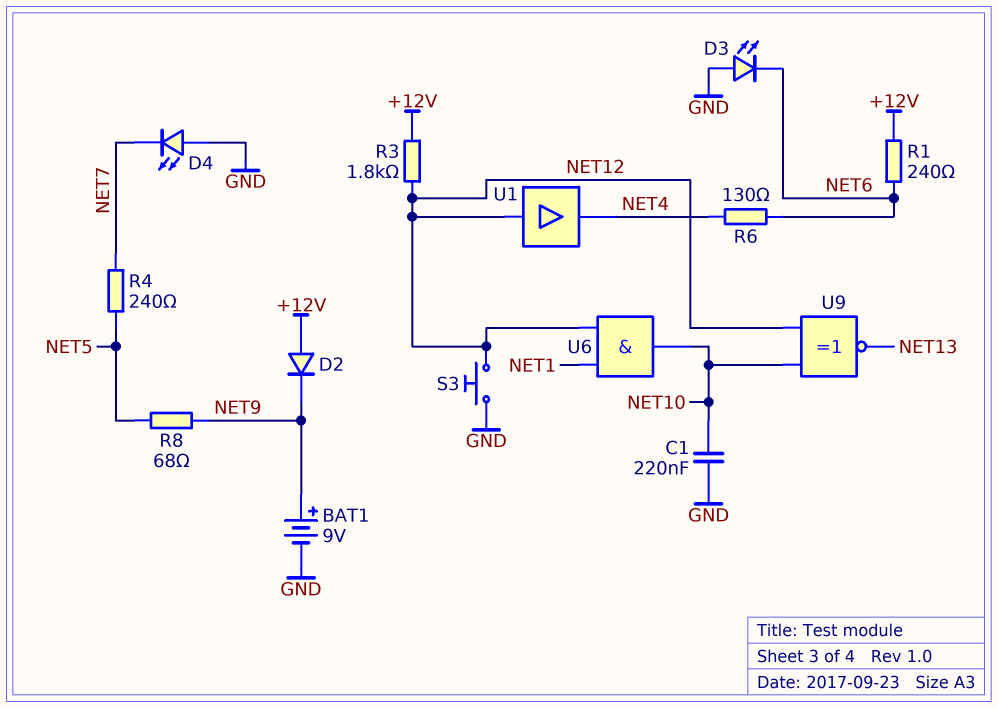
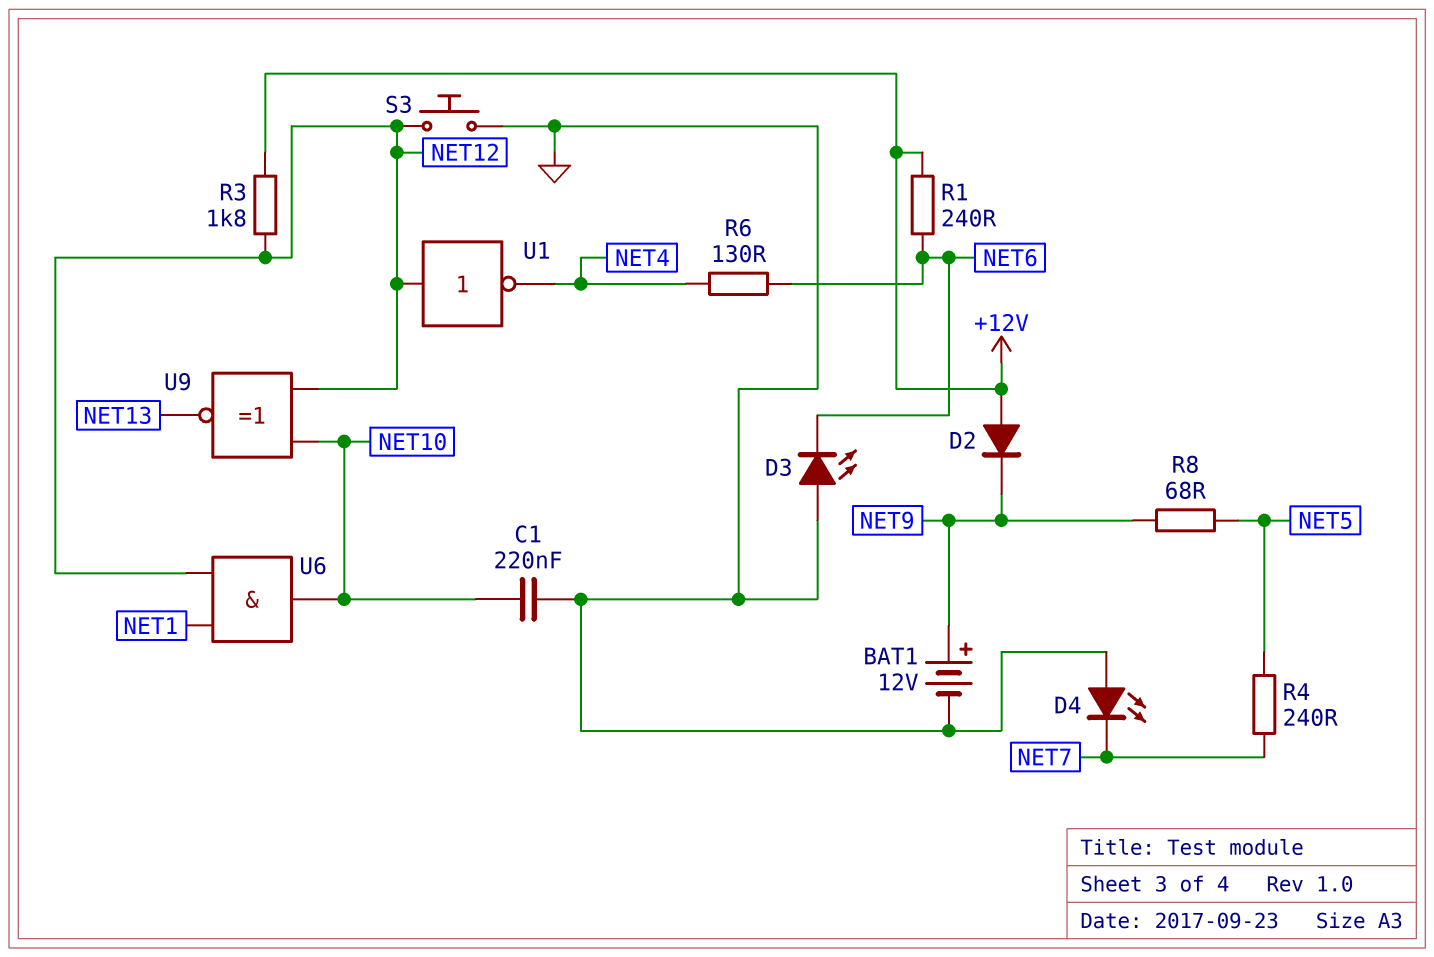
BAT1: 9V (plus NET9, minus GND) -> 12V (plus NET9, minus GND)
U1: buffer (in NET12, out NET4) -> NOT (in NET12, out NET4)

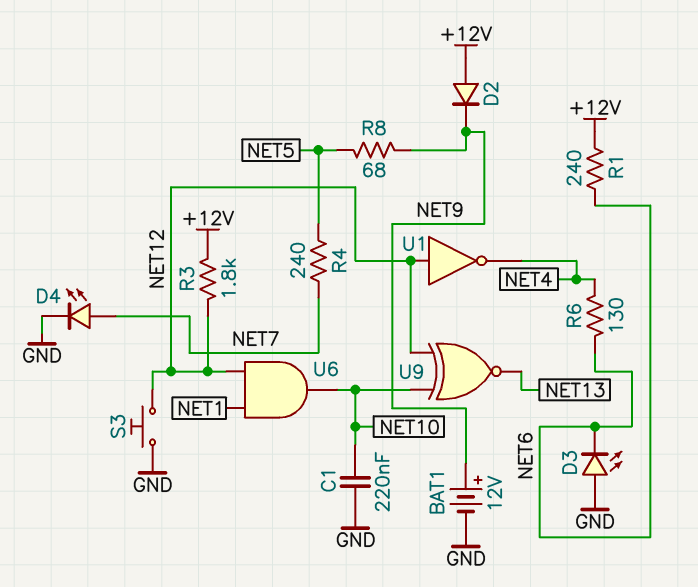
D4: LED (A GND, K NET7) -> LED (A NET7, K GND)

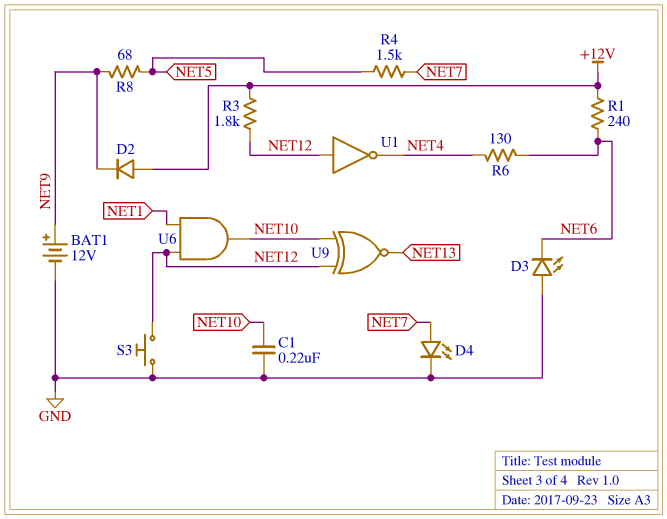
R4: 240 (NET5, NET7) -> 1.5k (NET5, NET7)

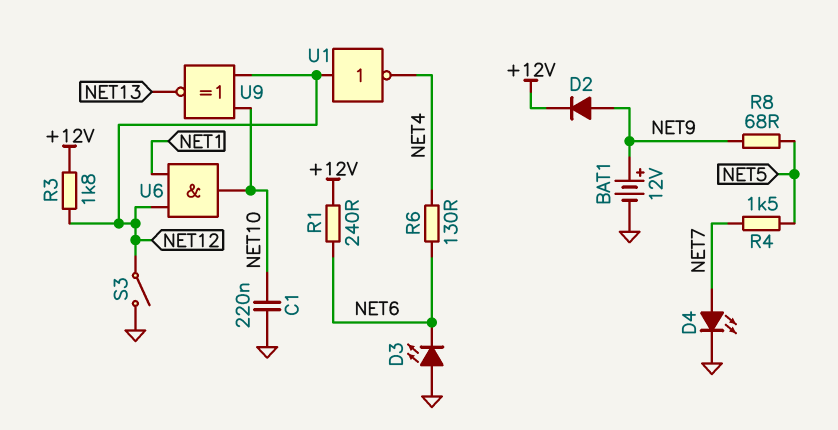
D2: diode (A +12V, K NET9) -> diode (A NET9, K +12V)
S3: button (GND, NET12) -> switch (GND, NET12)

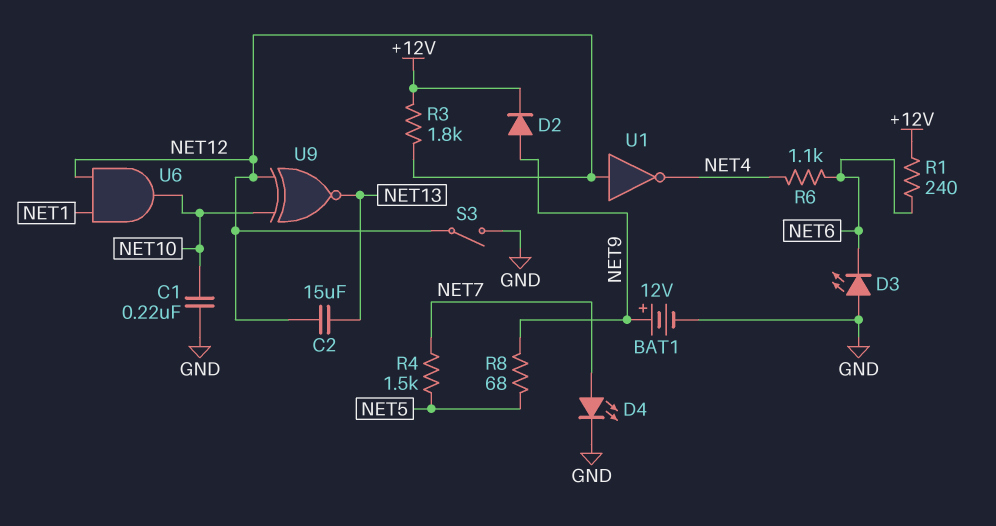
C2: none -> 15uF (NET12, NET13)
R6: 130 (NET4, NET6) -> 1.1k (NET4, NET6)

